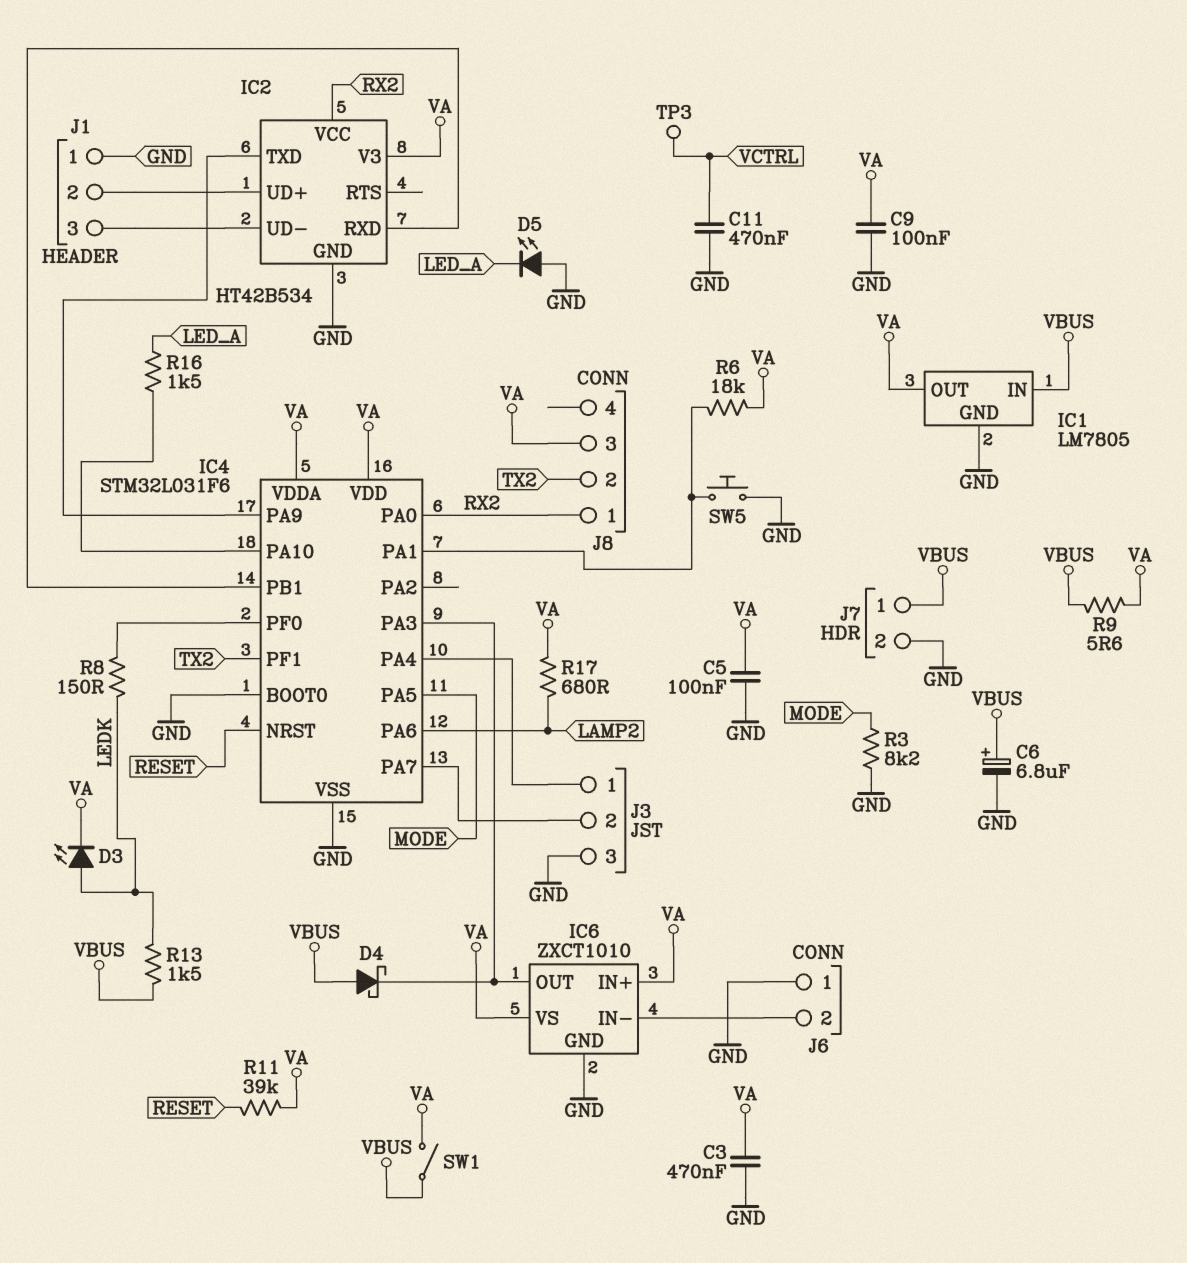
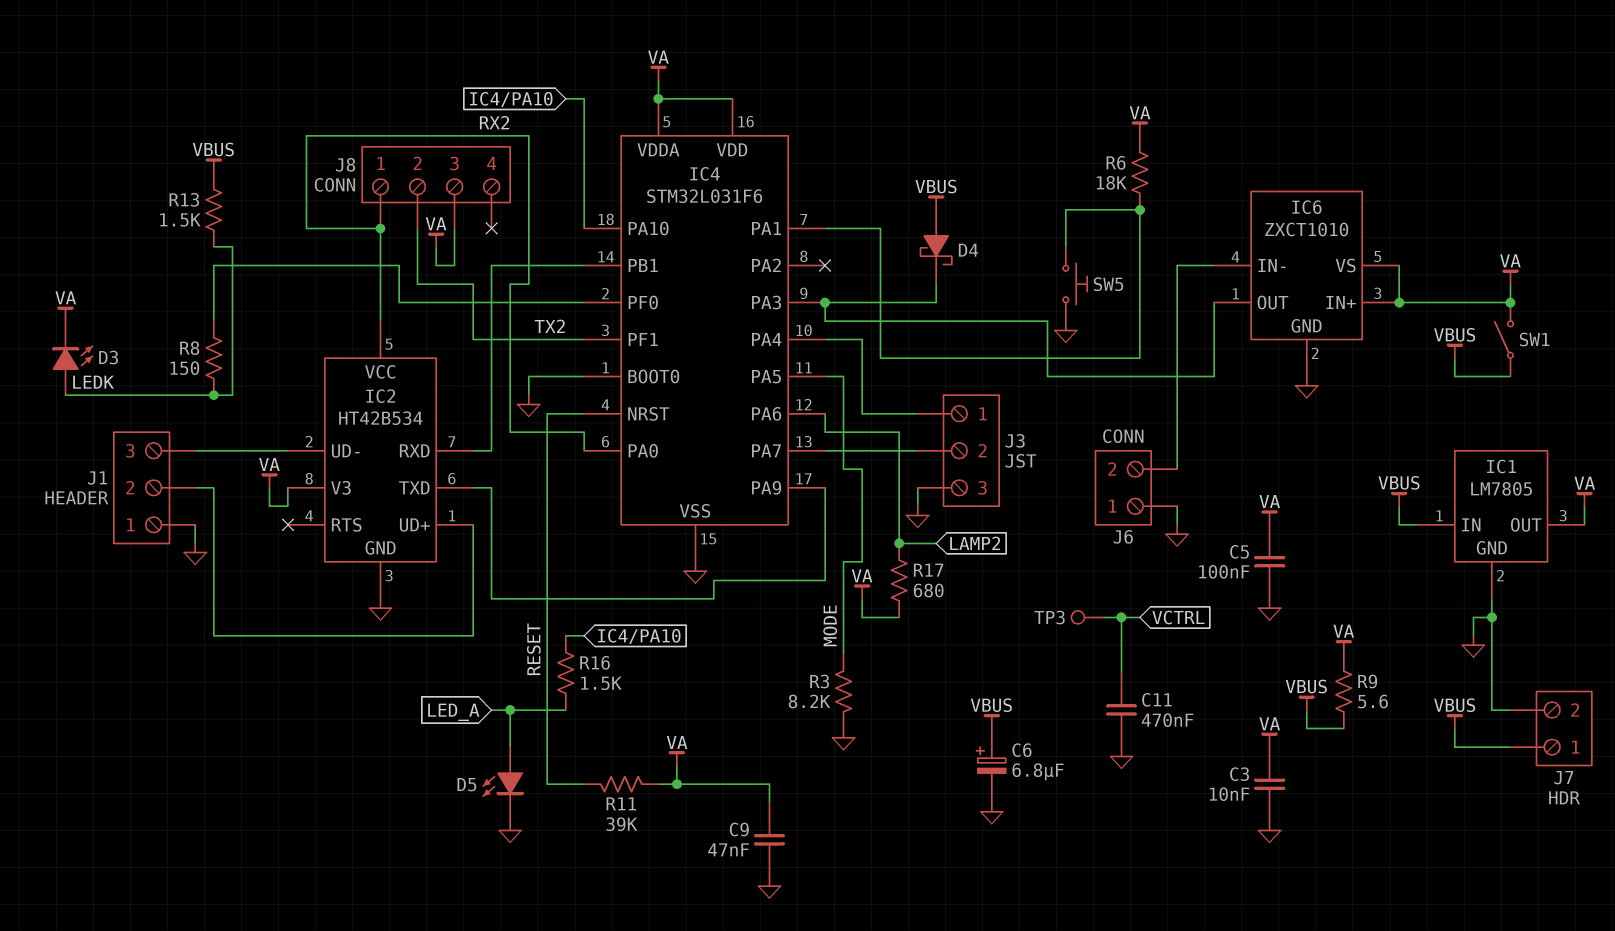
C3: 470nF (GND, VA) -> 10nF (GND, VA)
C9: 100nF (GND, VA) -> 47nF (GND, VA)
D5: LED (A GND, K LED_A) -> LED (A LED_A, K GND)

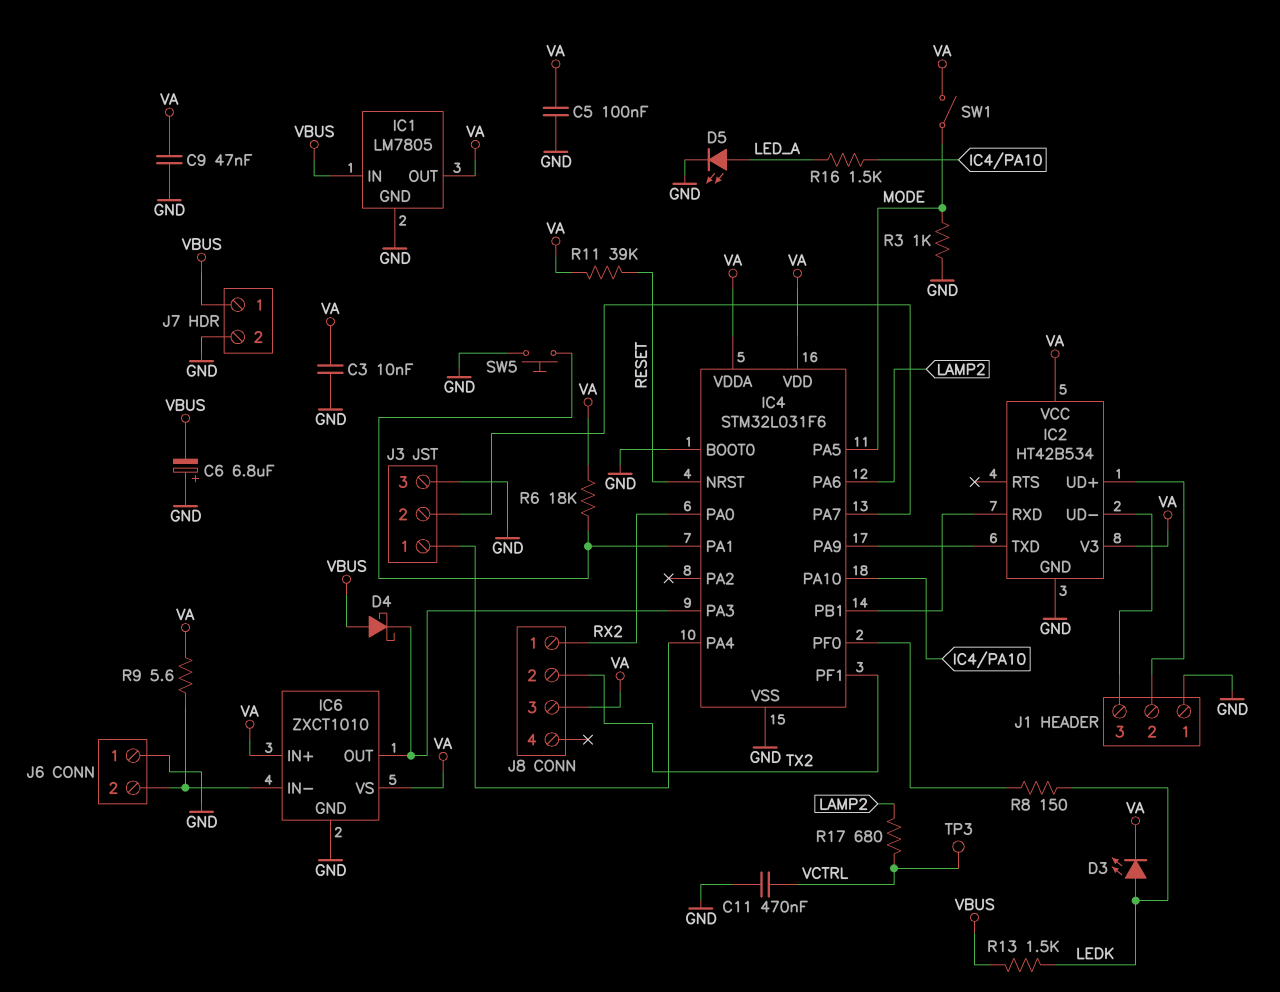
C6: 6.8uF (plus VBUS, minus GND) -> 6.8uF (plus GND, minus VBUS)
IC2 pin VCC: RX2 -> VA
R3: 8.2k (GND, MODE) -> 1k (GND, MODE)
R9: 5.6 (VA, VBUS) -> 5.6 (IC6/IN-, VA)
R17: 680 (LAMP2, VA) -> 680 (LAMP2, VCTRL)
SW1: switch (VA, VBUS) -> switch (MODE, VA)

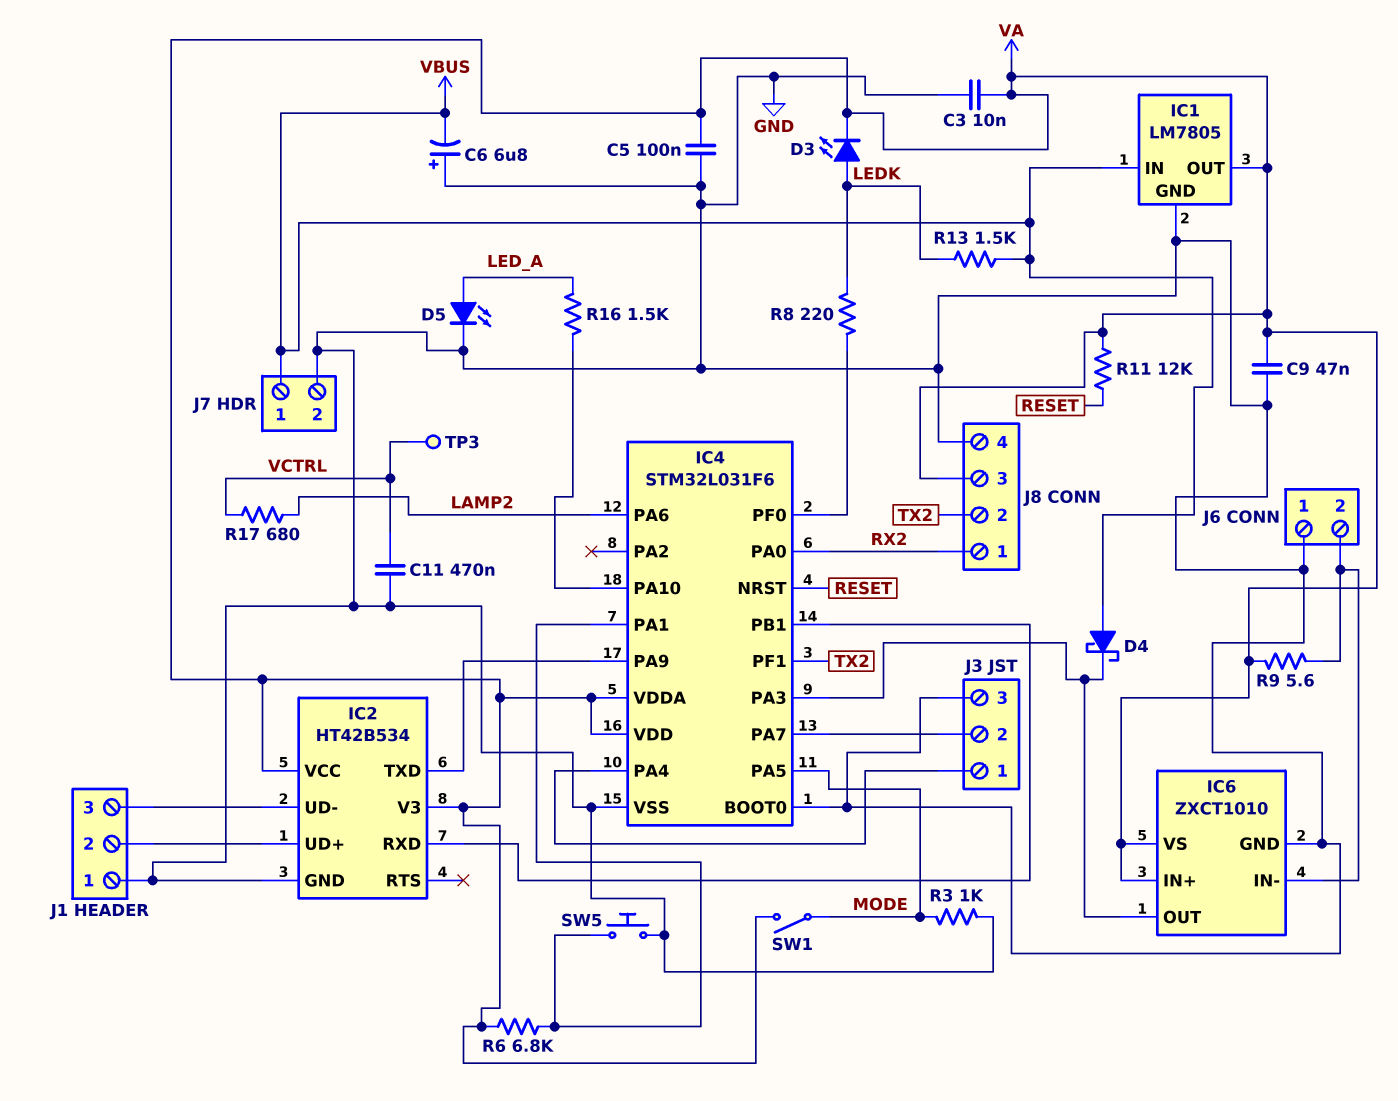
J8 pin 4: none -> GND
R6: 18k (IC4/PA1, VA) -> 6.8k (IC4/PA1, VA)
R8: 150 (IC4/PF0, LEDK) -> 220 (IC4/PF0, LEDK)
R11: 39k (RESET, VA) -> 12k (RESET, VA)

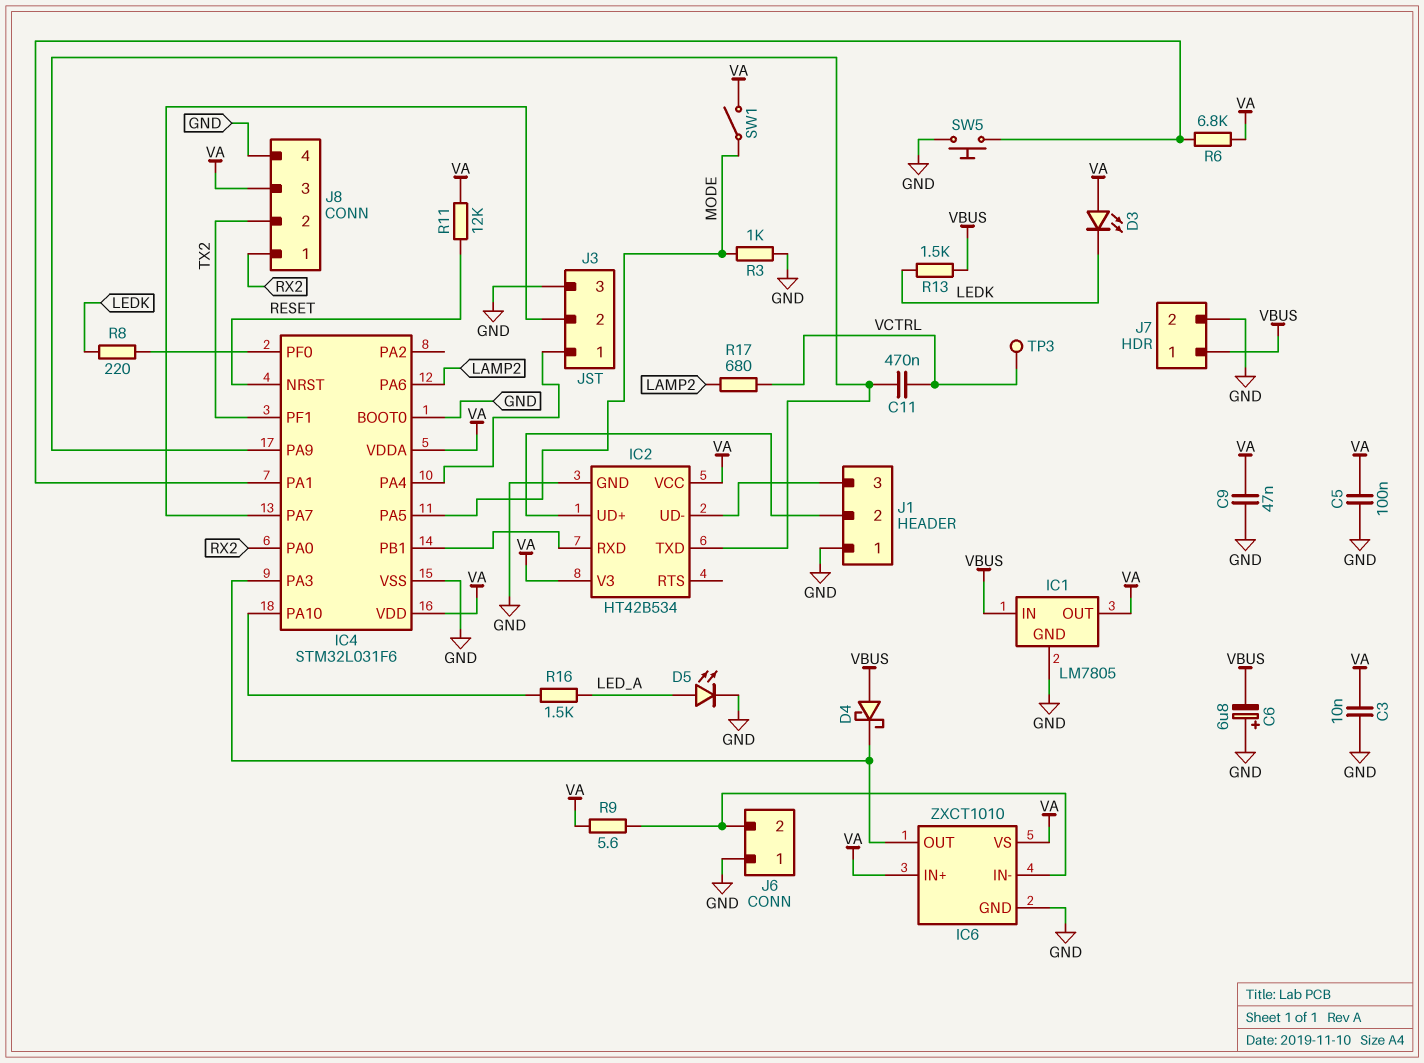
C11: 470nF (GND, VCTRL) -> 470nF (IC2/TXD, VCTRL)
D3: LED (A LEDK, K VA) -> LED (A VA, K LEDK)

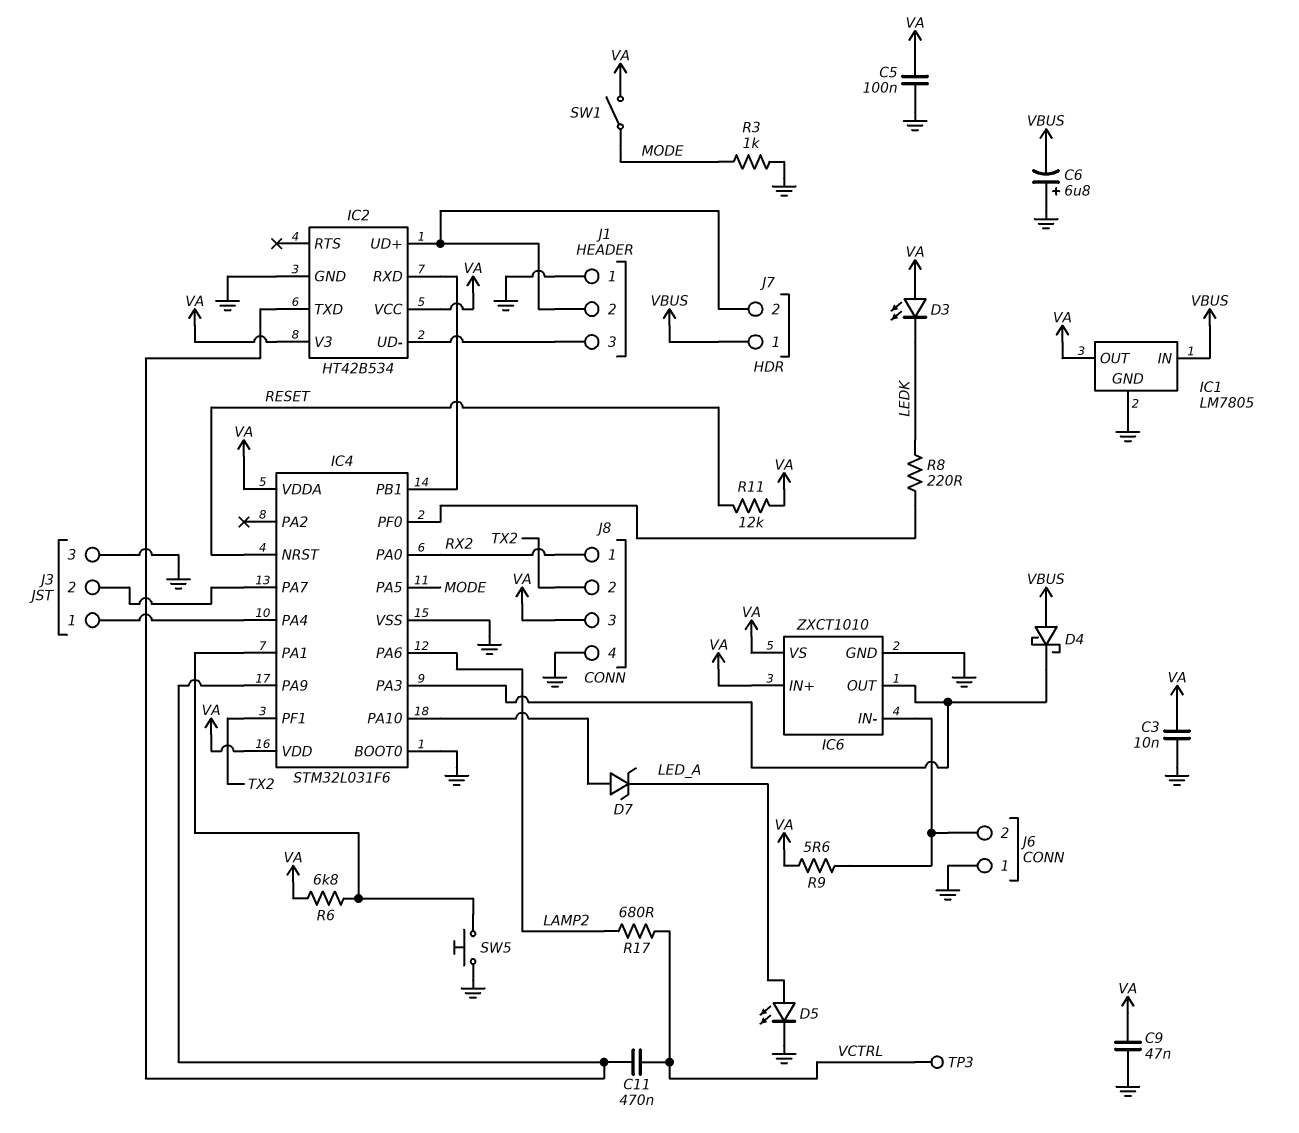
D7: none -> zener (A IC4/PA10, K LED_A)
J7 pin 2: GND -> IC2/UD+
R13: 1.5k (LEDK, VBUS) -> none
R16: 1.5k (IC4/PA10, LED_A) -> none

